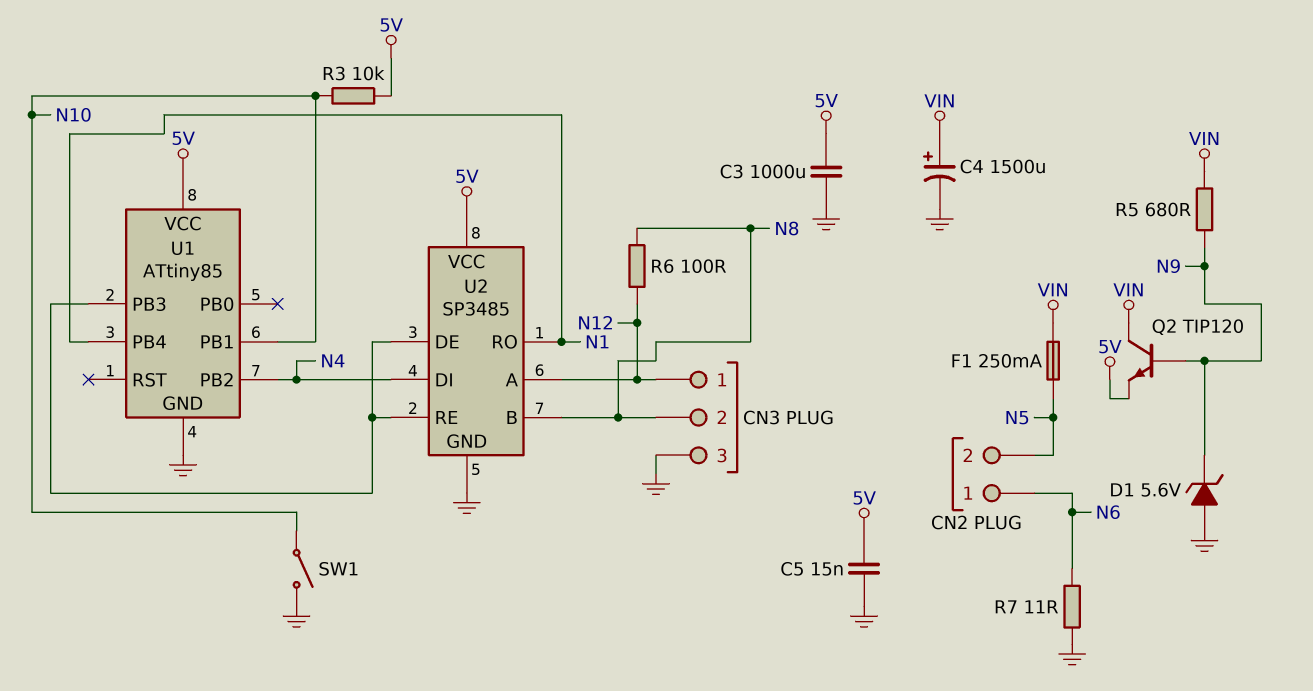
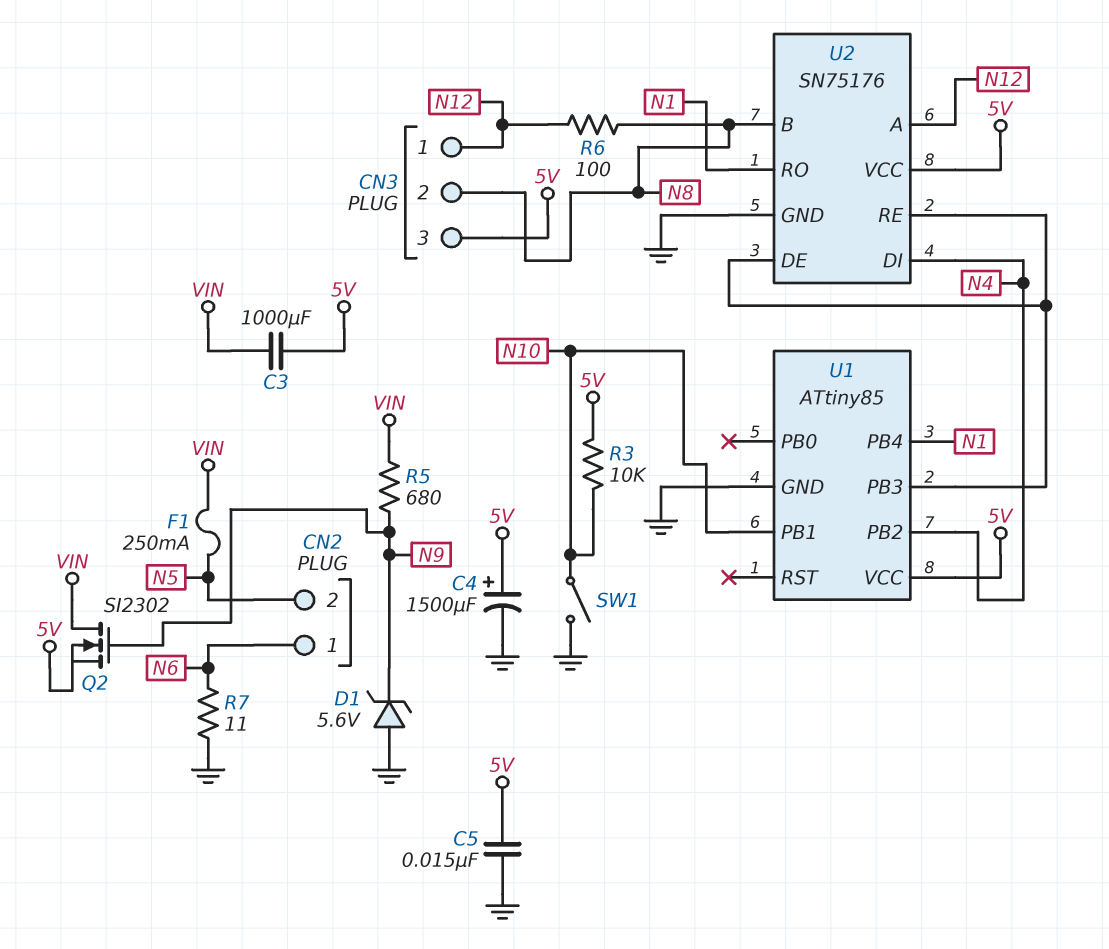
C3: 1000uF (5V, GND) -> 1000uF (5V, VIN)
C4: 1500uF (plus VIN, minus GND) -> 1500uF (plus 5V, minus GND)
CN3 pin 3: GND -> 5V
Q2: NPN TIP120 (B N9, C VIN, E 5V) -> NMOS SI2302 (G N9, D VIN, S 5V)
U2: SP3485 -> SN75176

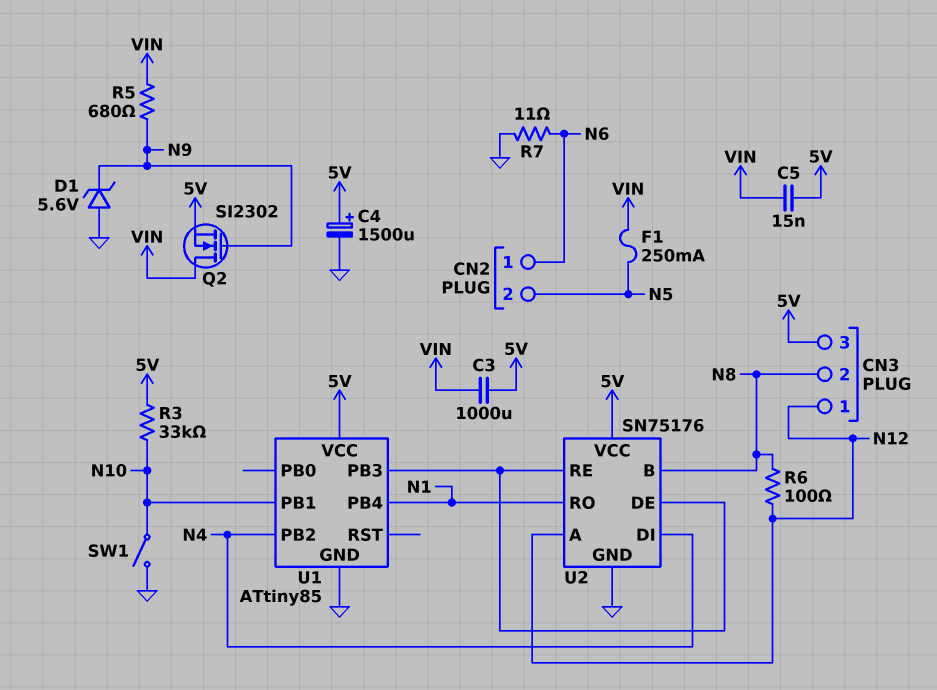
C5: 15nF (5V, GND) -> 15nF (5V, VIN)
R3: 10k (5V, N10) -> 33k (5V, N10)

